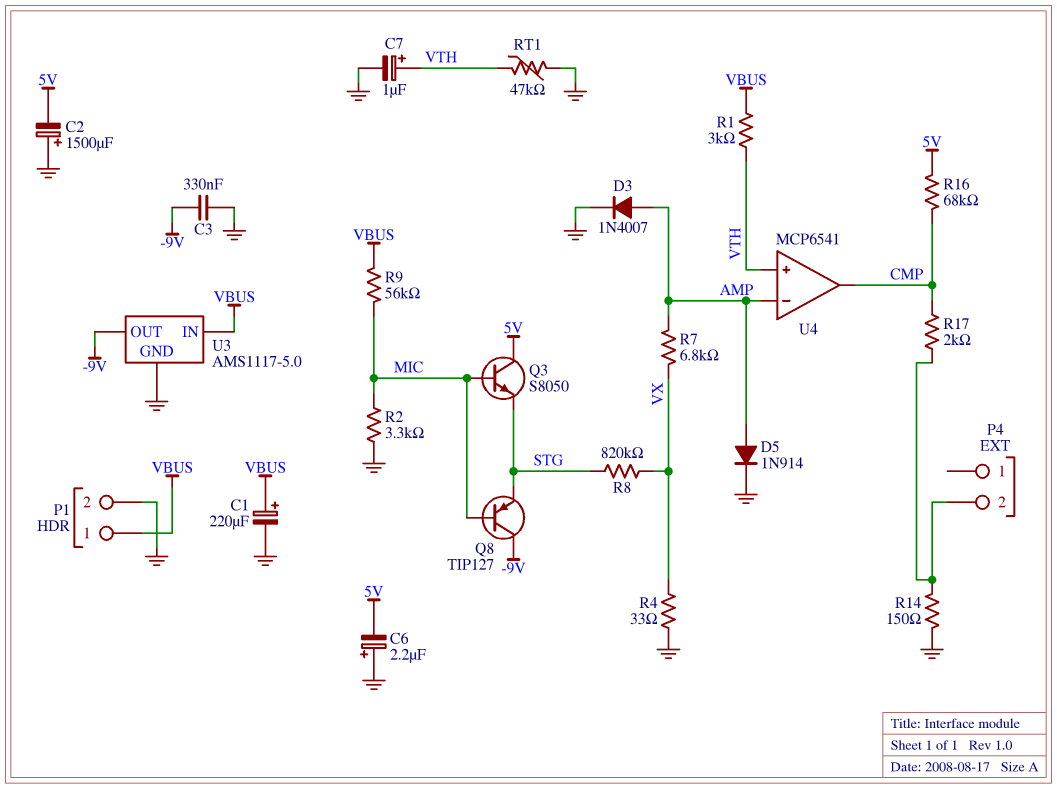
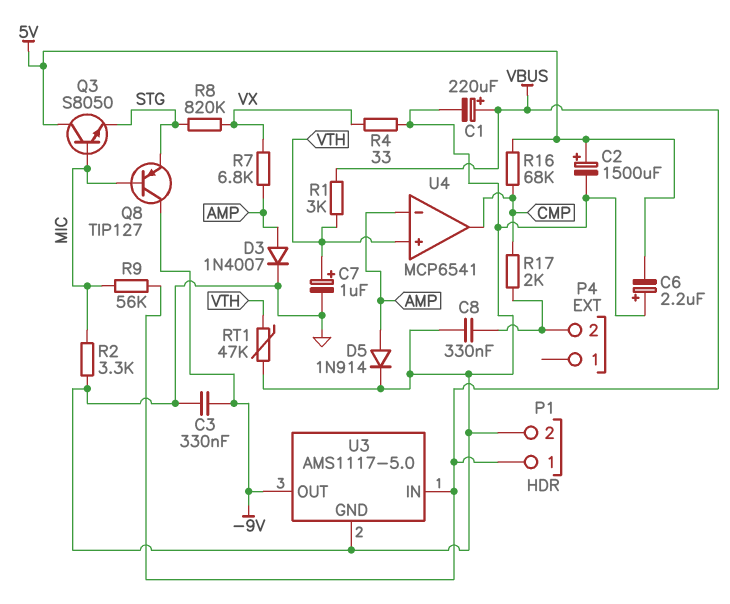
C2: 1500uF (plus GND, minus 5V) -> 1500uF (plus 5V, minus GND)
C8: none -> 330nF (GND, P4/2)
R14: 150 (GND, P4/2) -> none

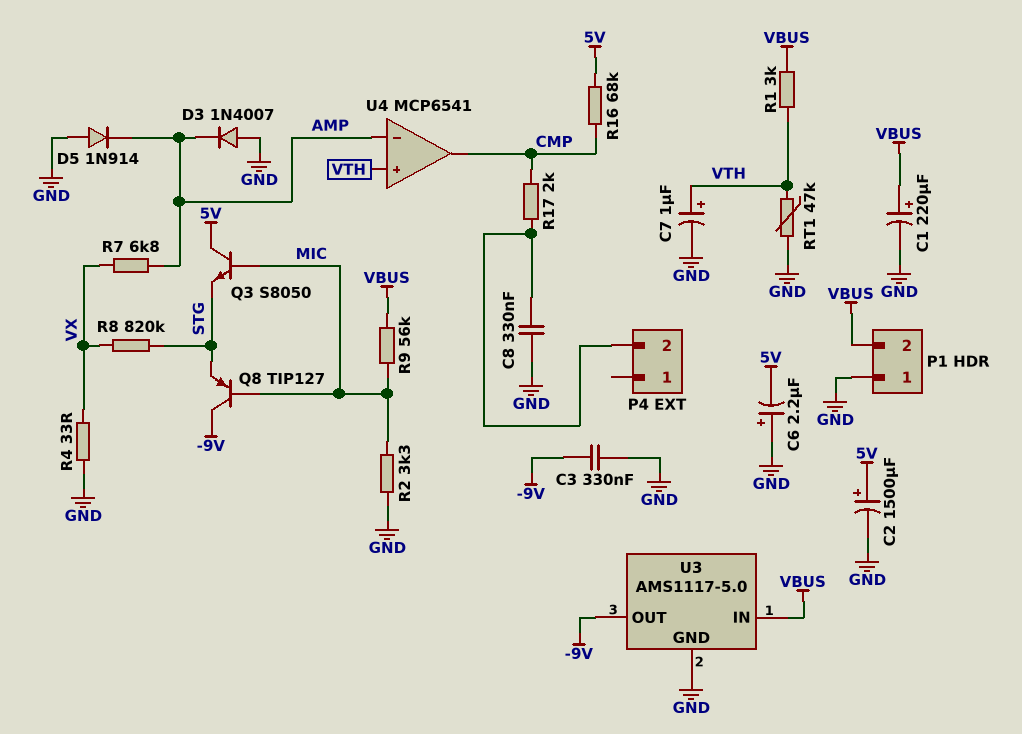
D3: diode 1N4007 (A AMP, K GND) -> diode 1N4007 (A GND, K AMP)
D5: diode 1N914 (A AMP, K GND) -> diode 1N914 (A GND, K AMP)
P1 pin 1: VBUS -> GND
P1 pin 2: GND -> VBUS

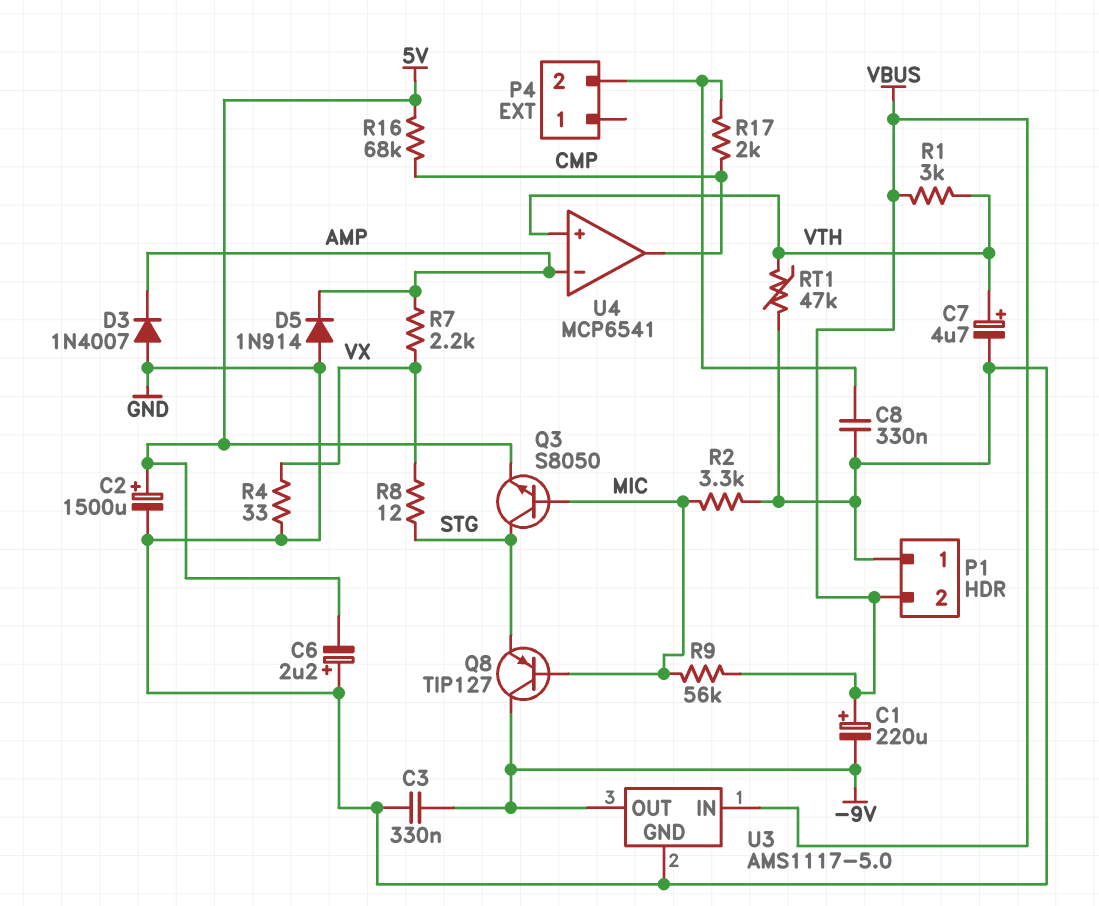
C1: 220uF (plus VBUS, minus GND) -> 220uF (plus VBUS, minus -9V)
C7: 1uF (plus VTH, minus GND) -> 4.7uF (plus VTH, minus GND)
Q3: NPN S8050 (B MIC, C 5V, E STG) -> NPN S8050 (B MIC, C STG, E 5V)
R7: 6.8k (AMP, VX) -> 2.2k (AMP, VX)
R8: 820k (STG, VX) -> 12 (STG, VX)

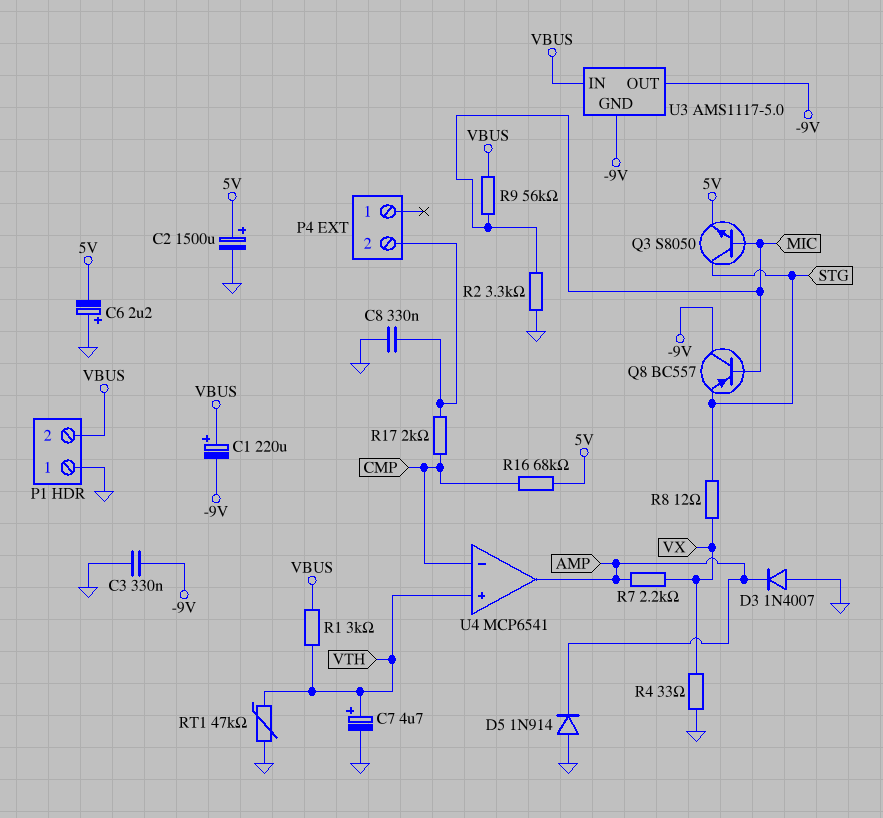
Q8: PNP TIP127 (B MIC, C -9V, E STG) -> PNP BC557 (B MIC, C -9V, E STG)
U3 pin GND: GND -> -9V
U4 pin in-: AMP -> CMP
U4 pin out: CMP -> AMP

